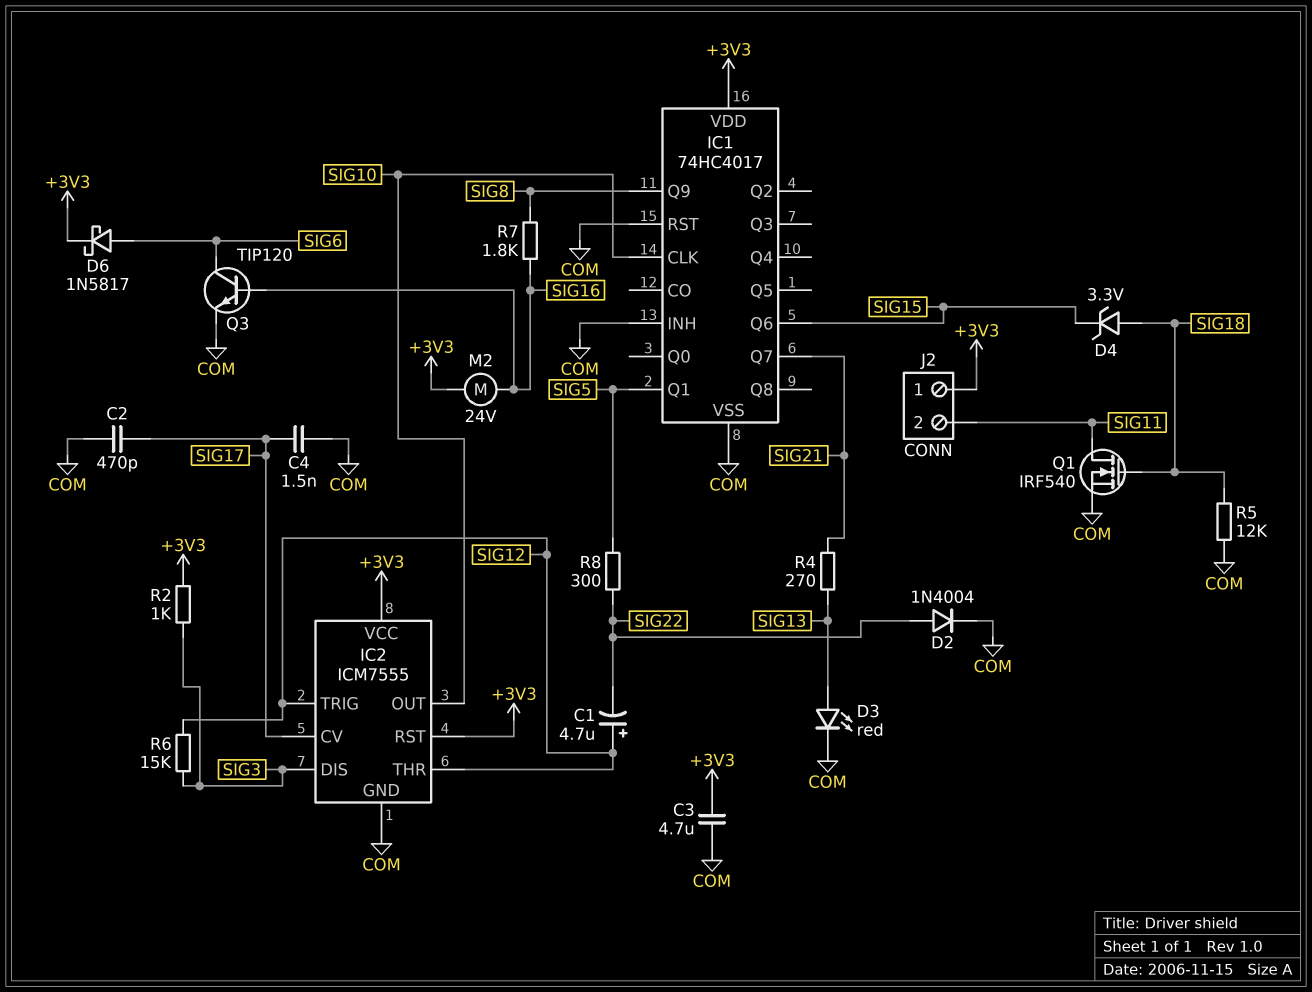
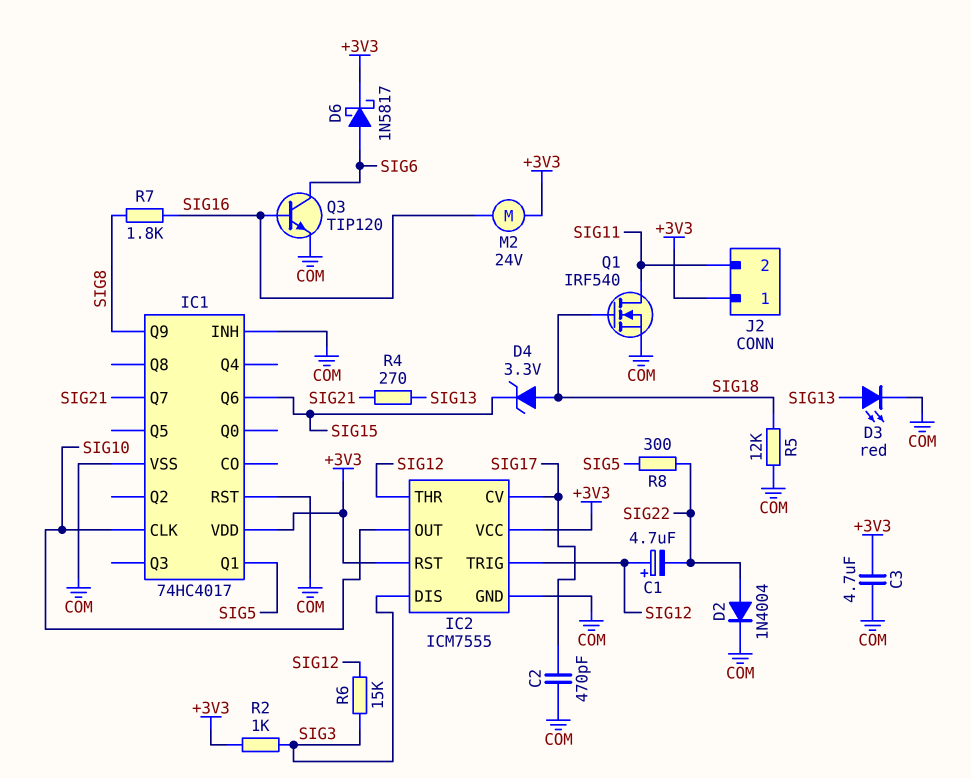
C4: 1.5nF (COM, SIG17) -> none

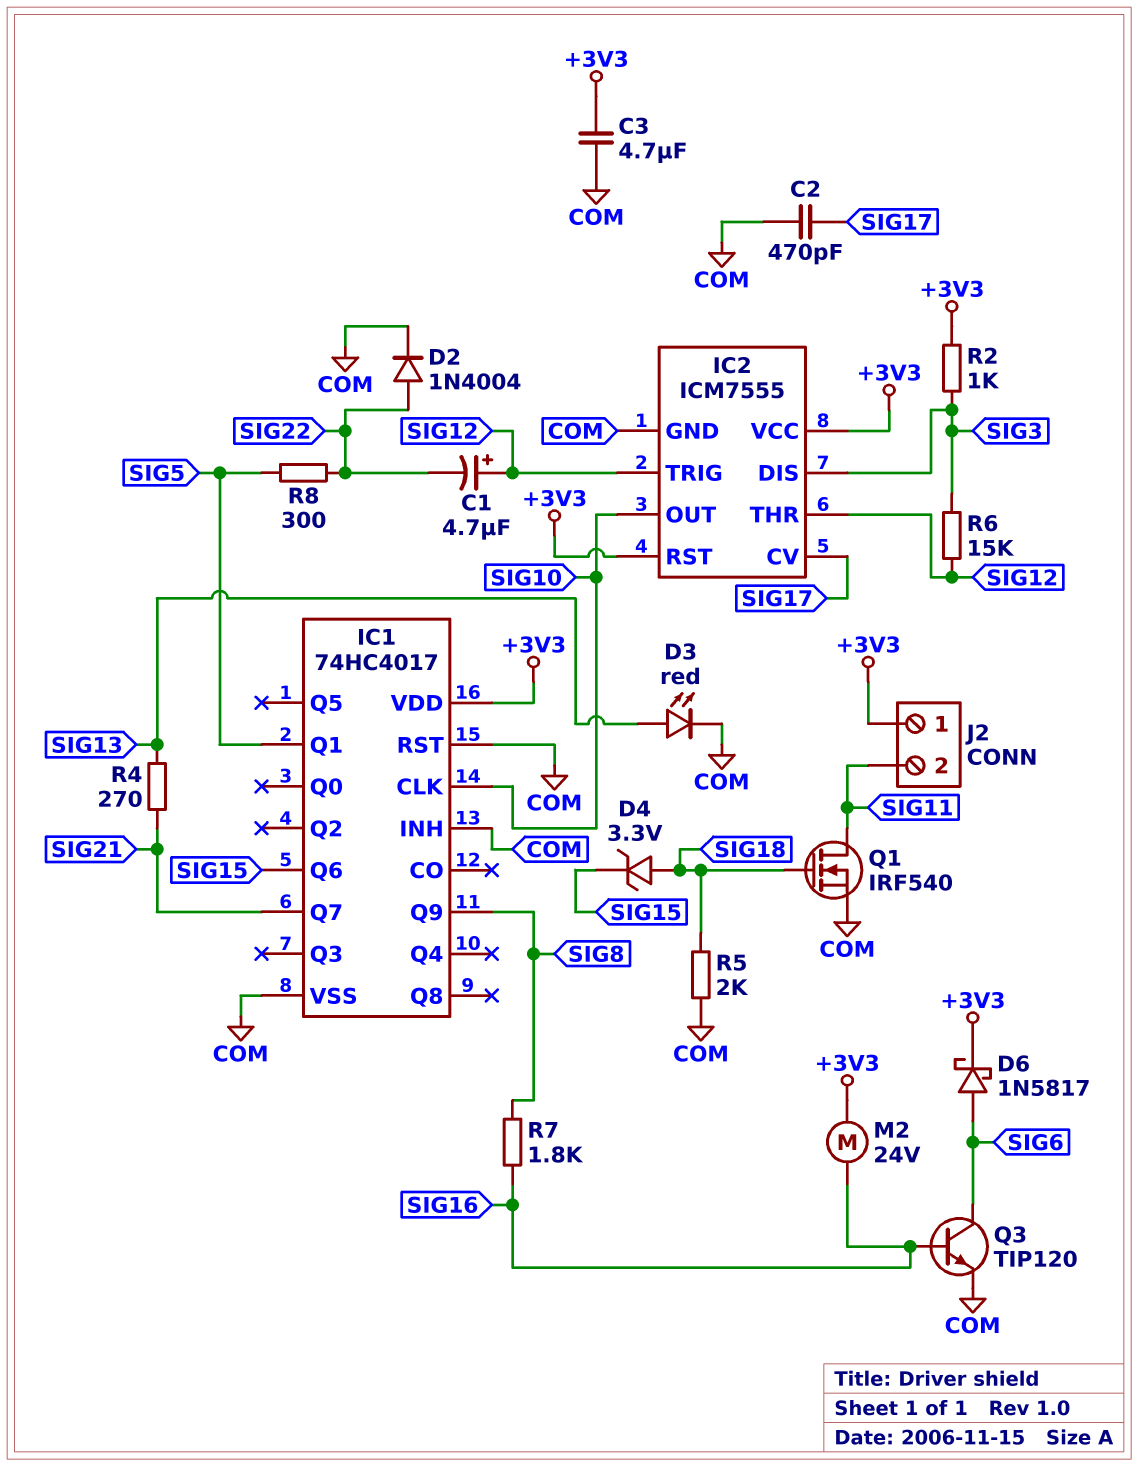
R5: 12k (COM, SIG18) -> 2k (COM, SIG18)

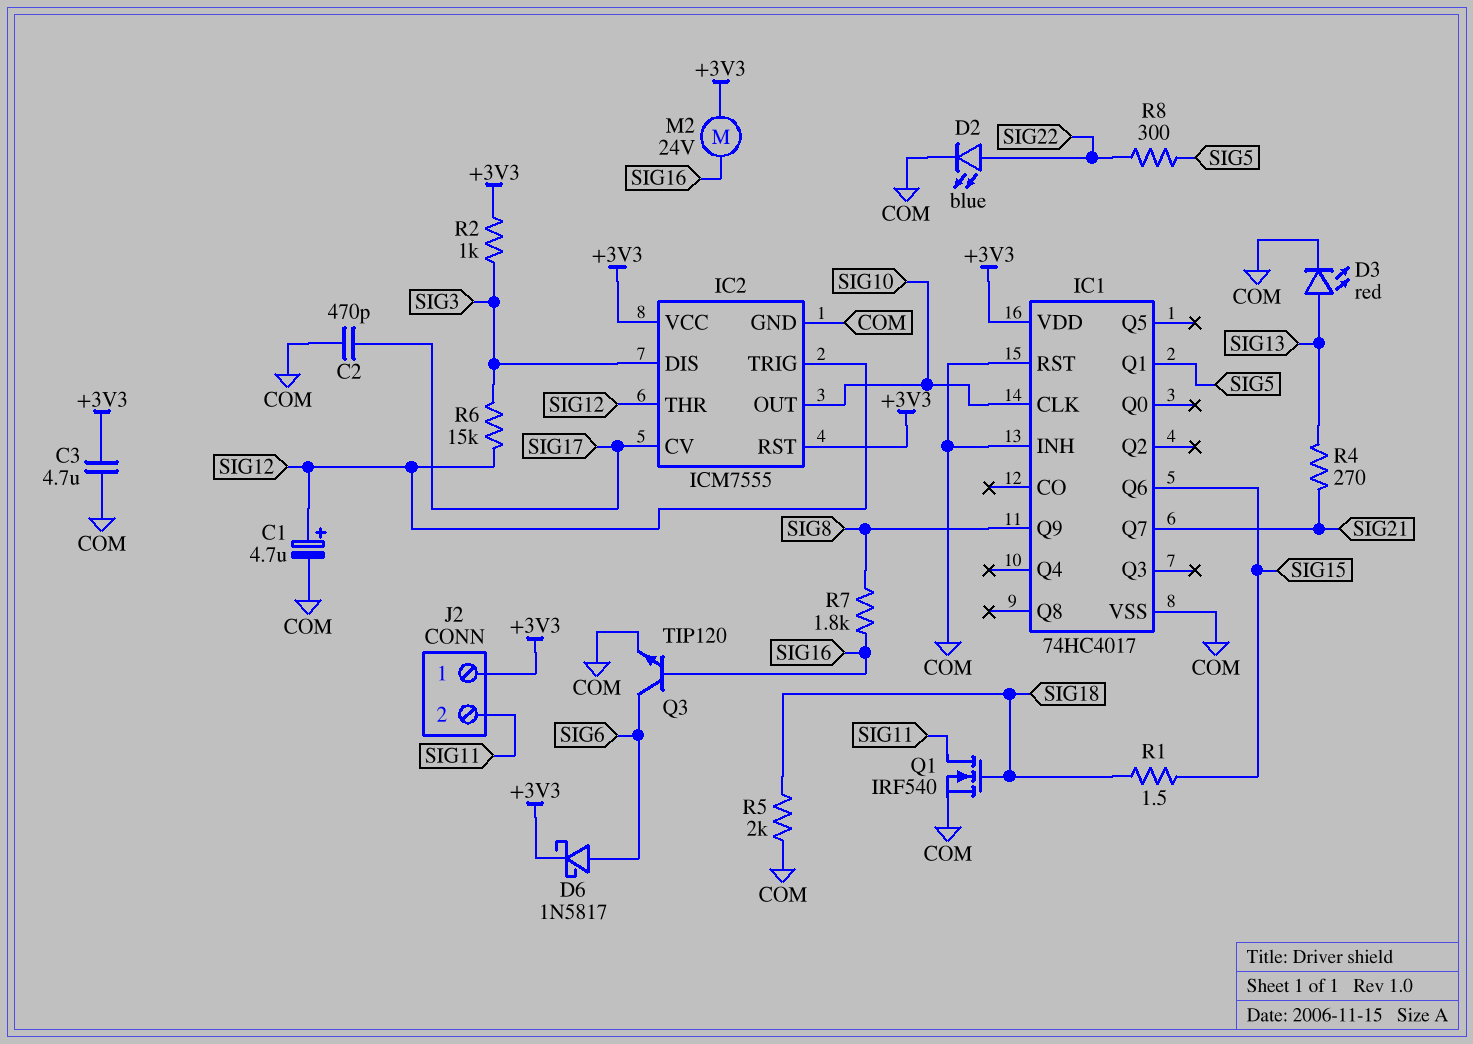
C1: 4.7uF (plus SIG12, minus SIG22) -> 4.7uF (plus SIG12, minus COM)
D2: diode 1N4004 (A SIG22, K COM) -> LED blue (A SIG22, K COM)
D4: zener 3.3V (A SIG18, K SIG15) -> none
R1: none -> 1.5 (SIG15, SIG18)

